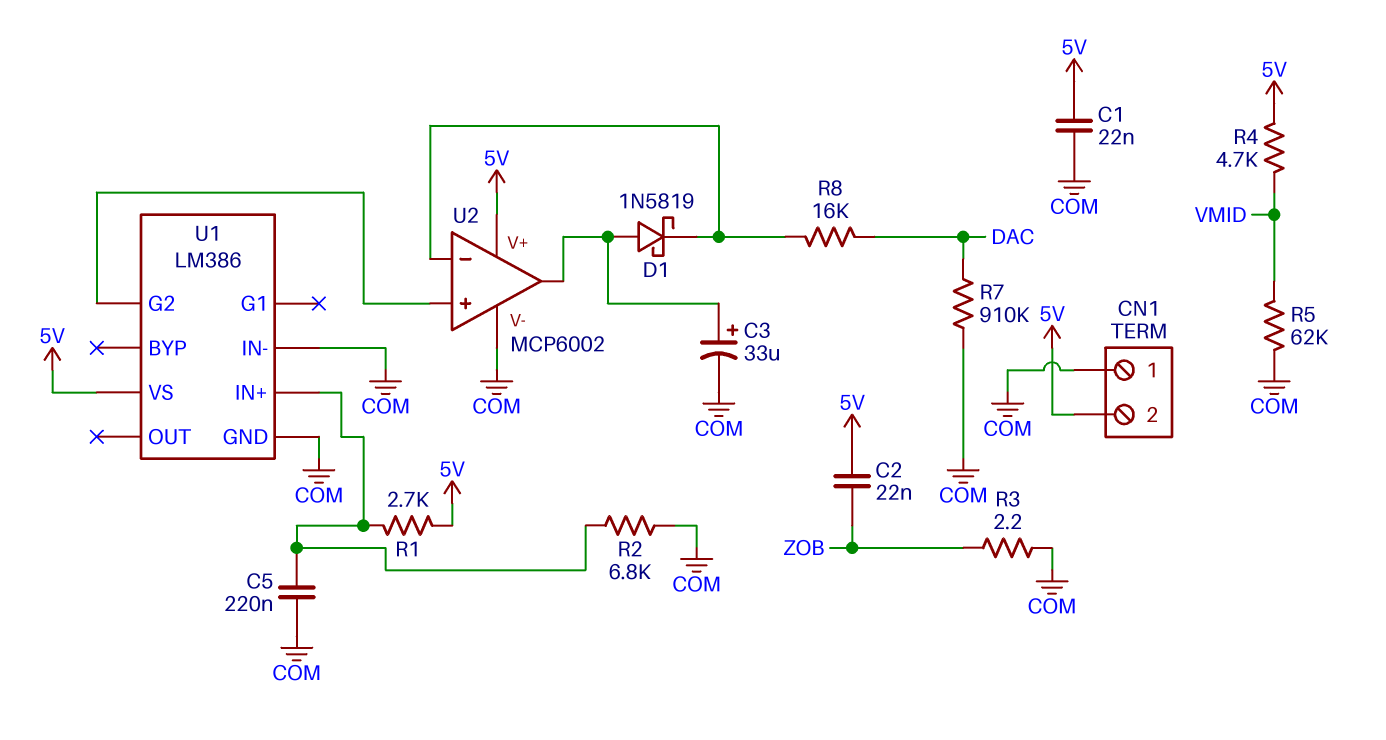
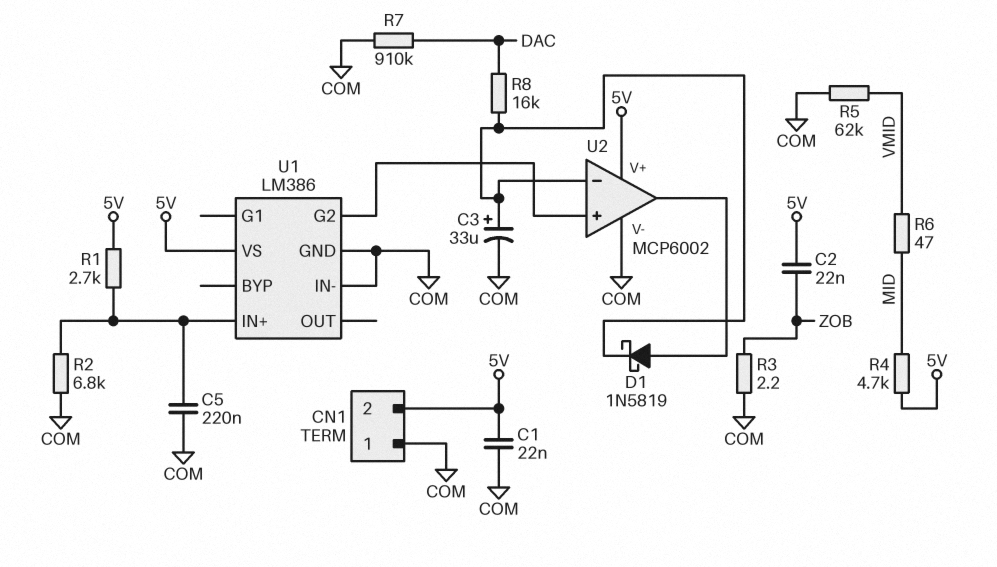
C3: 33uF (plus U2/out, minus COM) -> 33uF (plus U2/in-, minus COM)
R4: 4.7k (5V, VMID) -> 4.7k (5V, MID)
R6: none -> 47 (MID, VMID)

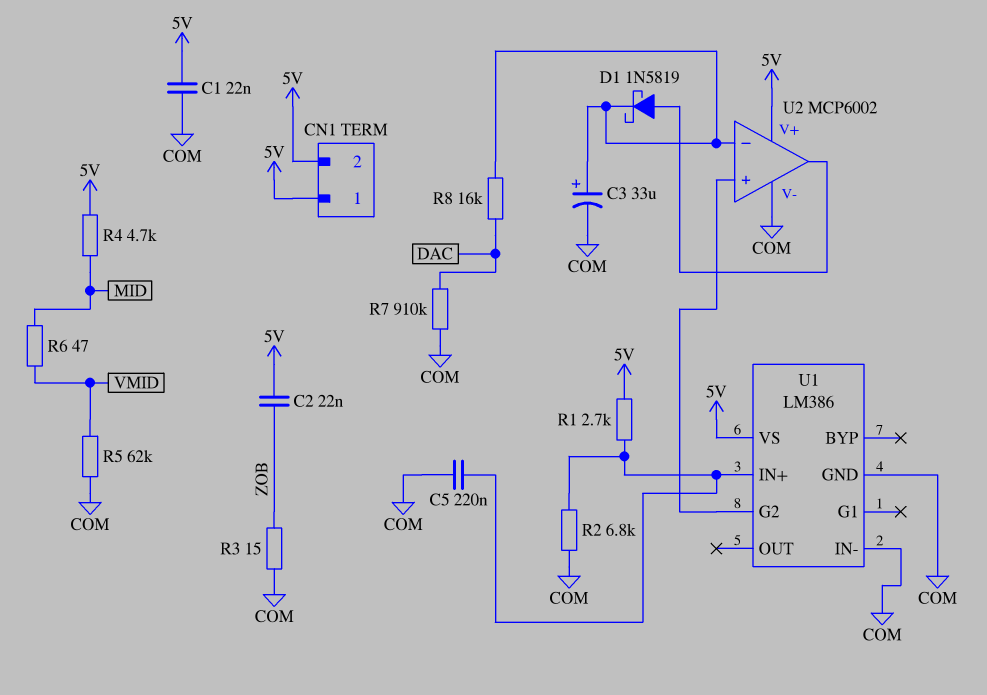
CN1 pin 1: COM -> 5V
R3: 2.2 (COM, ZOB) -> 15 (COM, ZOB)

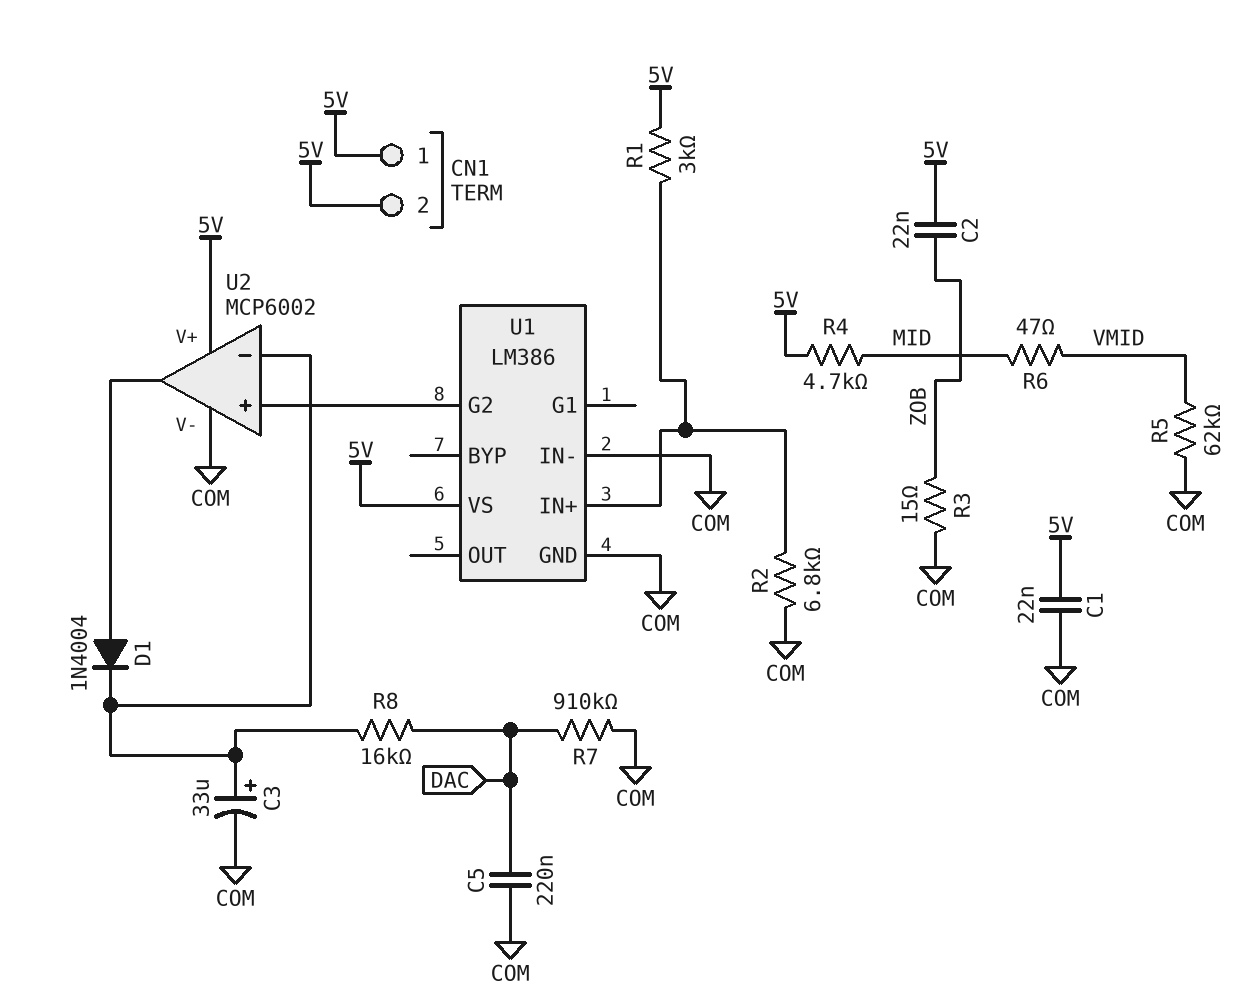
C5: 220nF (COM, U1/IN+) -> 220nF (COM, DAC)
D1: schottky 1N5819 (A U2/out, K U2/in-) -> diode 1N4004 (A U2/out, K U2/in-)
R1: 2.7k (5V, U1/IN+) -> 3k (5V, U1/IN+)

